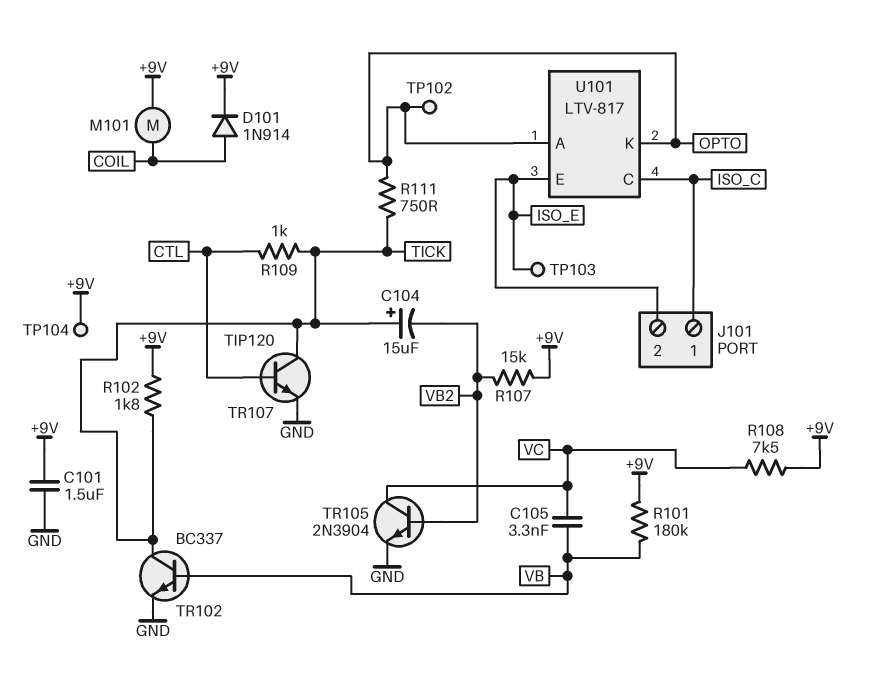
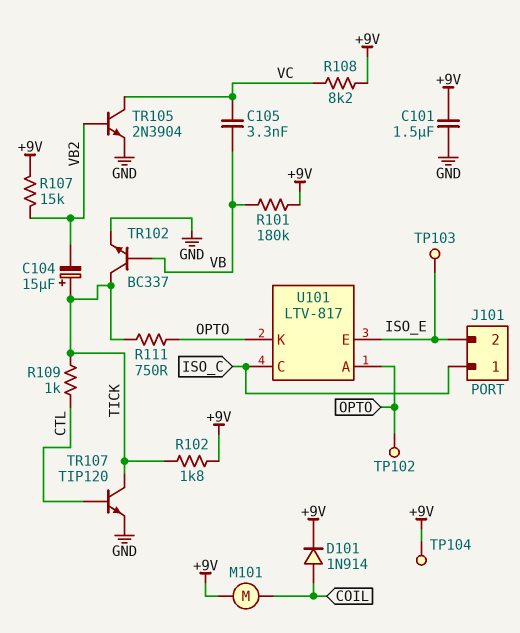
R108: 7.5k (+9V, VC) -> 8.2k (+9V, VC)

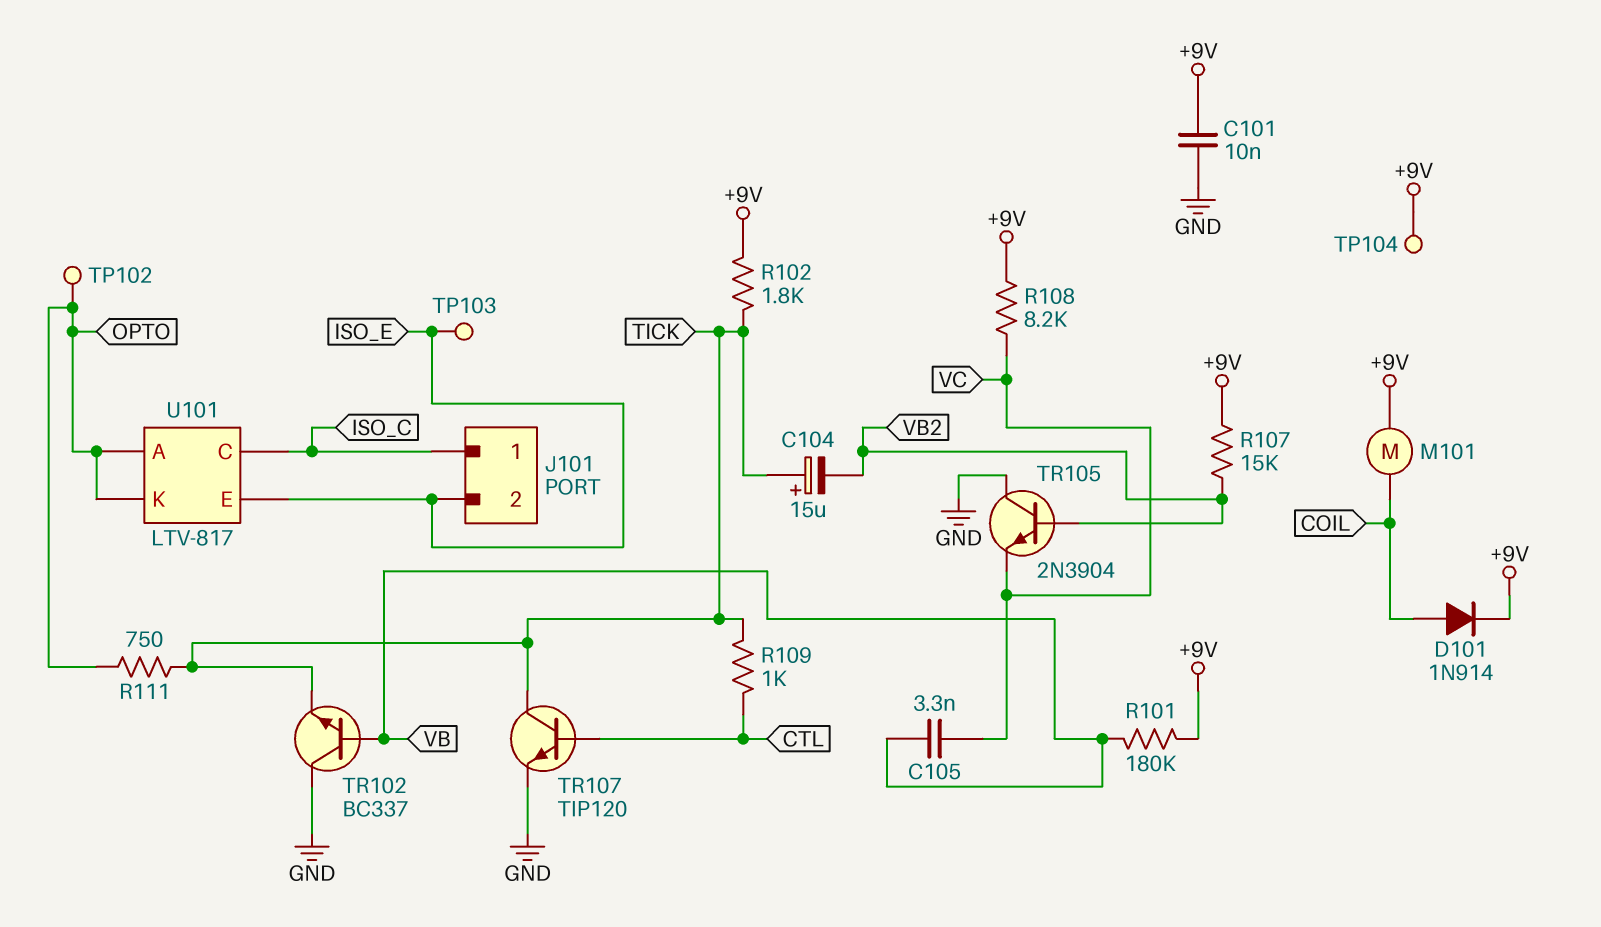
C101: 1.5uF (+9V, GND) -> 10nF (+9V, GND)
TR102: NPN BC337 (B VB, C TICK, E GND) -> NPN BC337 (B VB, C GND, E TICK)
TR105: NPN 2N3904 (B VB2, C VC, E GND) -> NPN 2N3904 (B VB2, C GND, E VC)

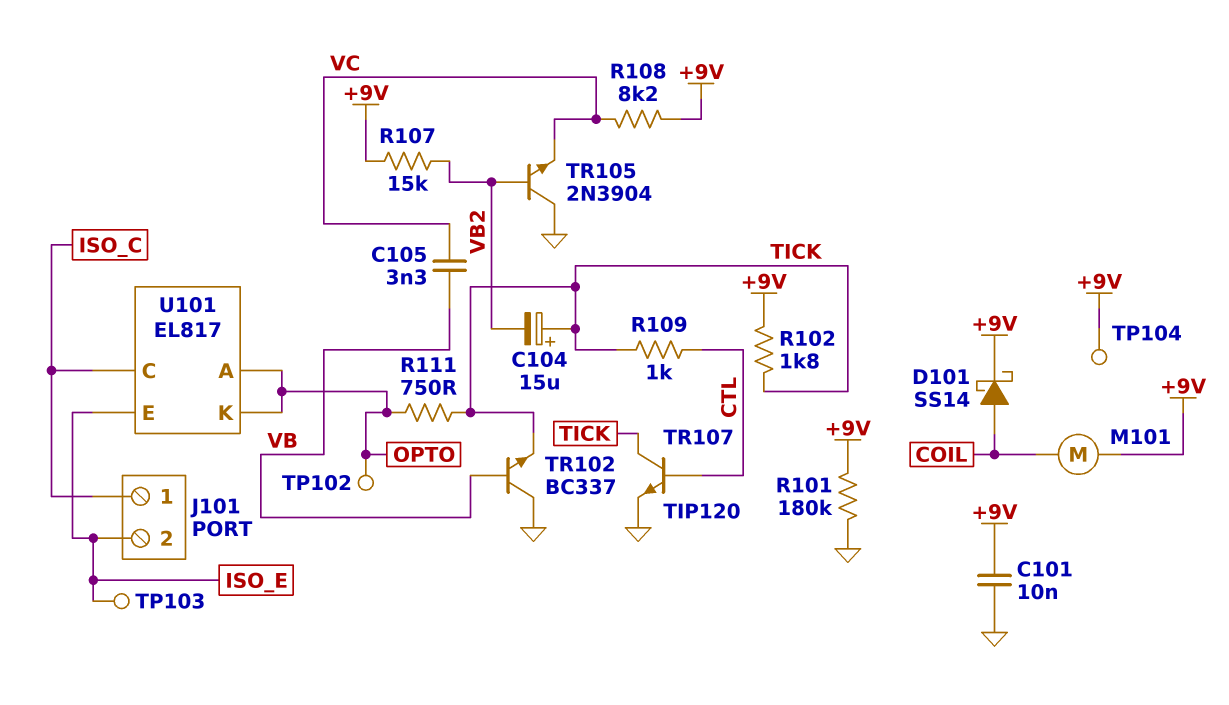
D101: diode 1N914 (A COIL, K +9V) -> schottky SS14 (A COIL, K +9V)
R101: 180k (+9V, VB) -> 180k (+9V, GND)
U101: LTV-817 -> EL817

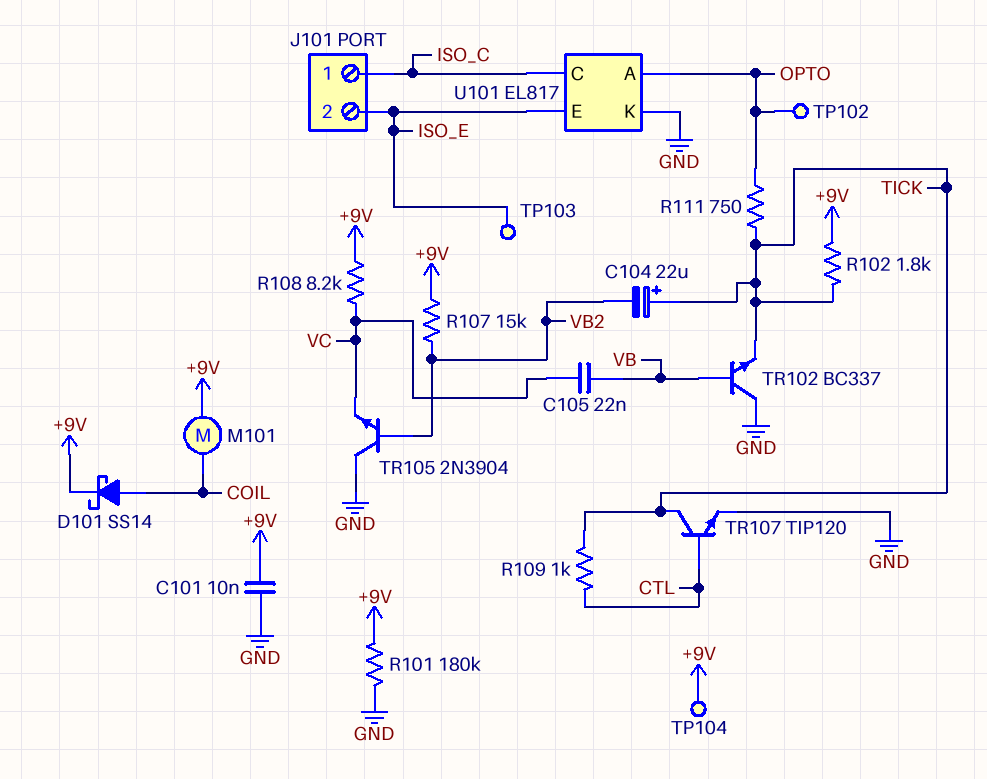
C104: 15uF (plus TICK, minus VB2) -> 22uF (plus TICK, minus VB2)
C105: 3.3nF (VB, VC) -> 22nF (VB, VC)
U101 pin K: OPTO -> GND

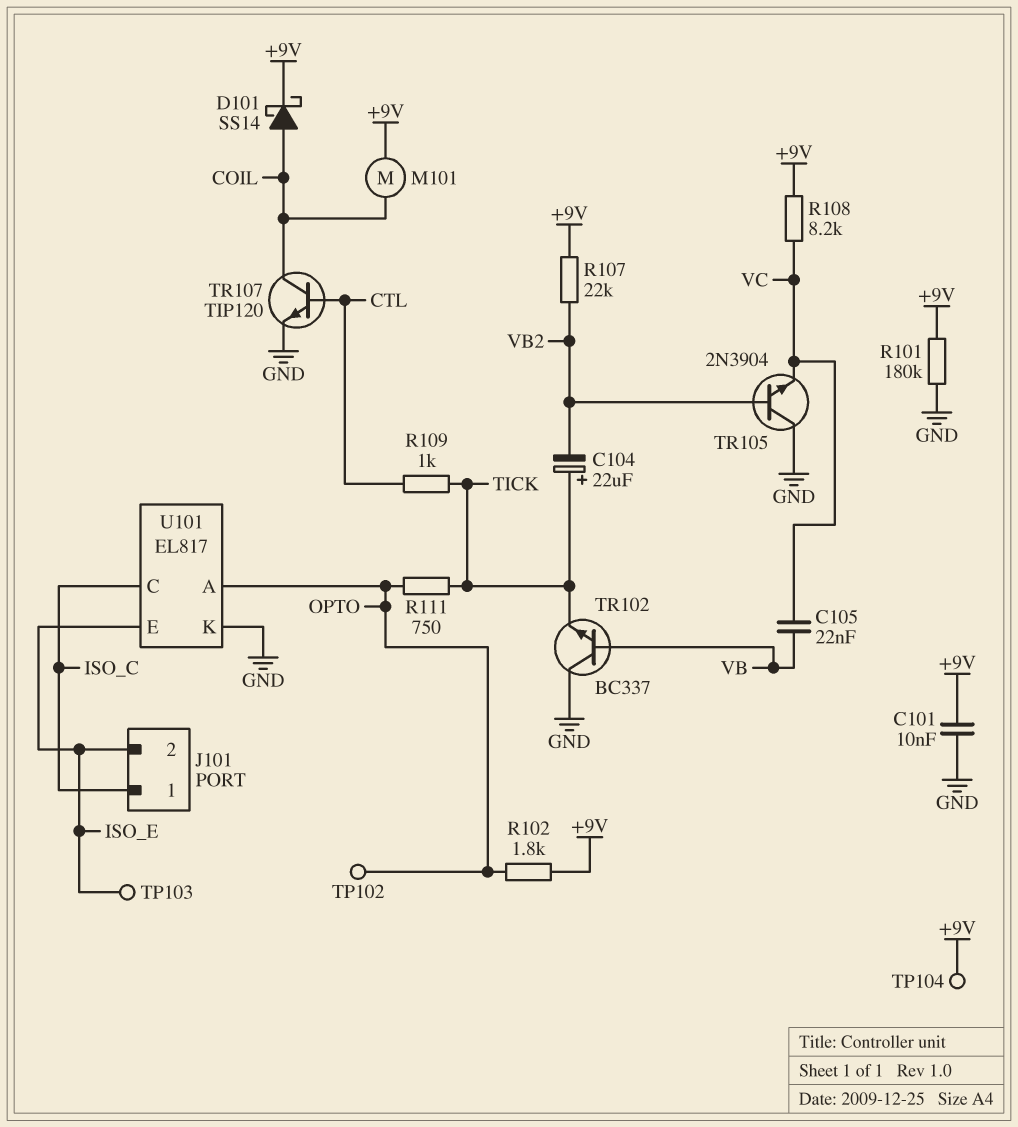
R102: 1.8k (+9V, TICK) -> 1.8k (+9V, OPTO)
R107: 15k (+9V, VB2) -> 22k (+9V, VB2)
TR107: NPN TIP120 (B CTL, C TICK, E GND) -> NPN TIP120 (B CTL, C COIL, E GND)

